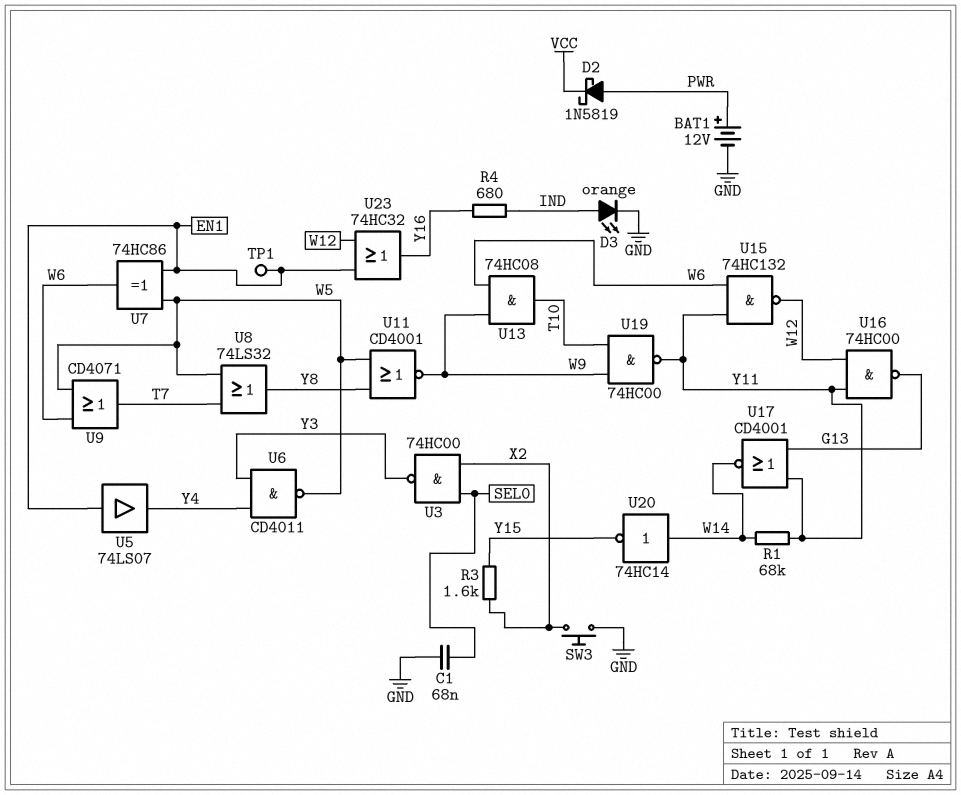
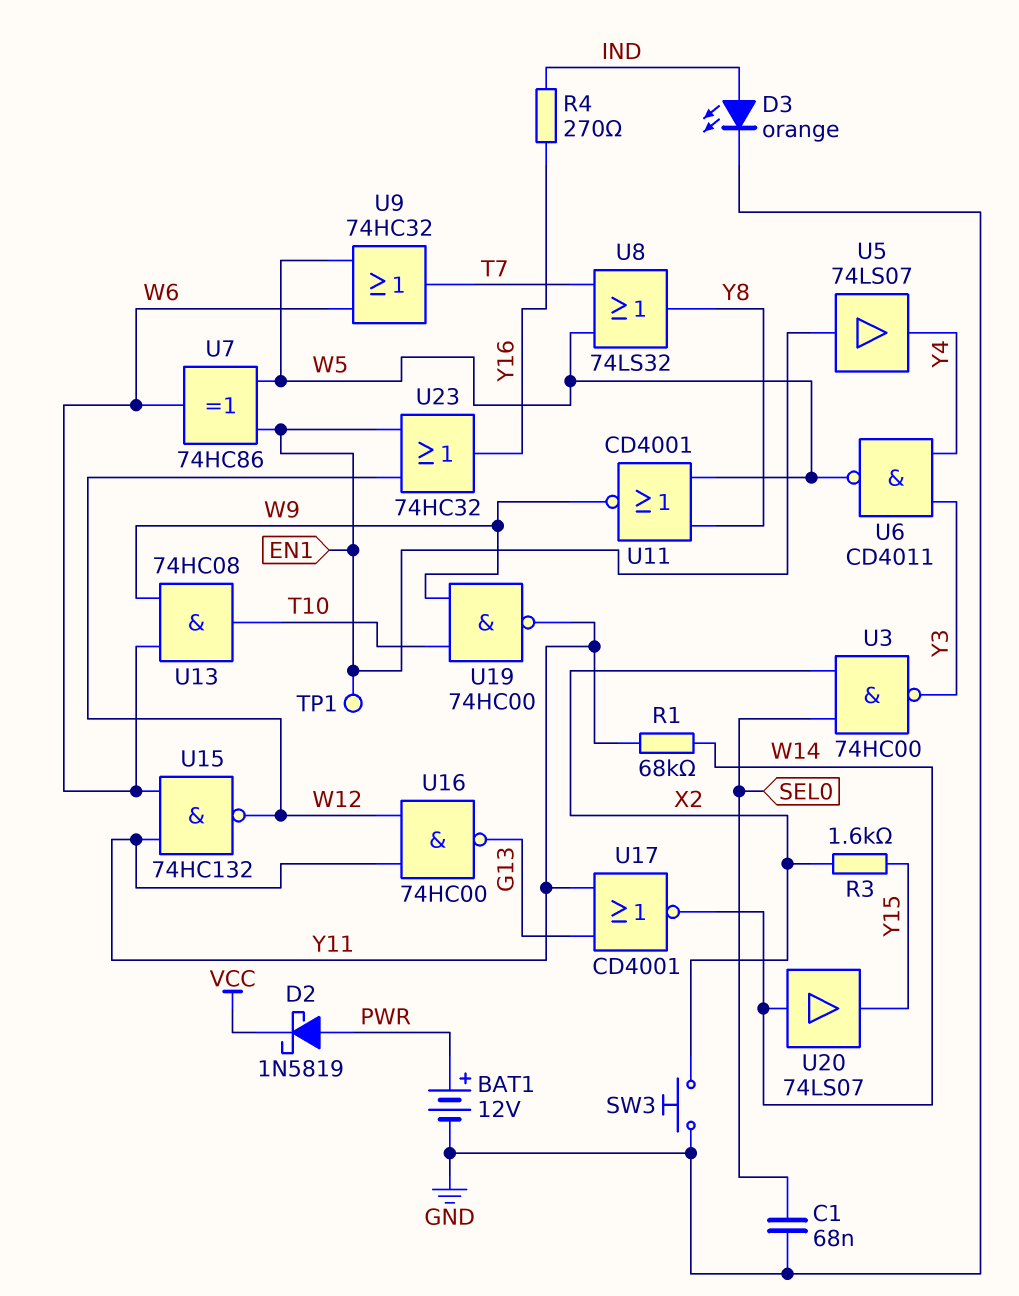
R4: 680 (IND, Y16) -> 270 (IND, Y16)
U9: OR CD4071 (in W5, in W6, out T7) -> OR 74HC32 (in W5, in W6, out T7)
U20: NOT 74HC14 (in W14, out Y15) -> buffer 74LS07 (in W14, out Y15)

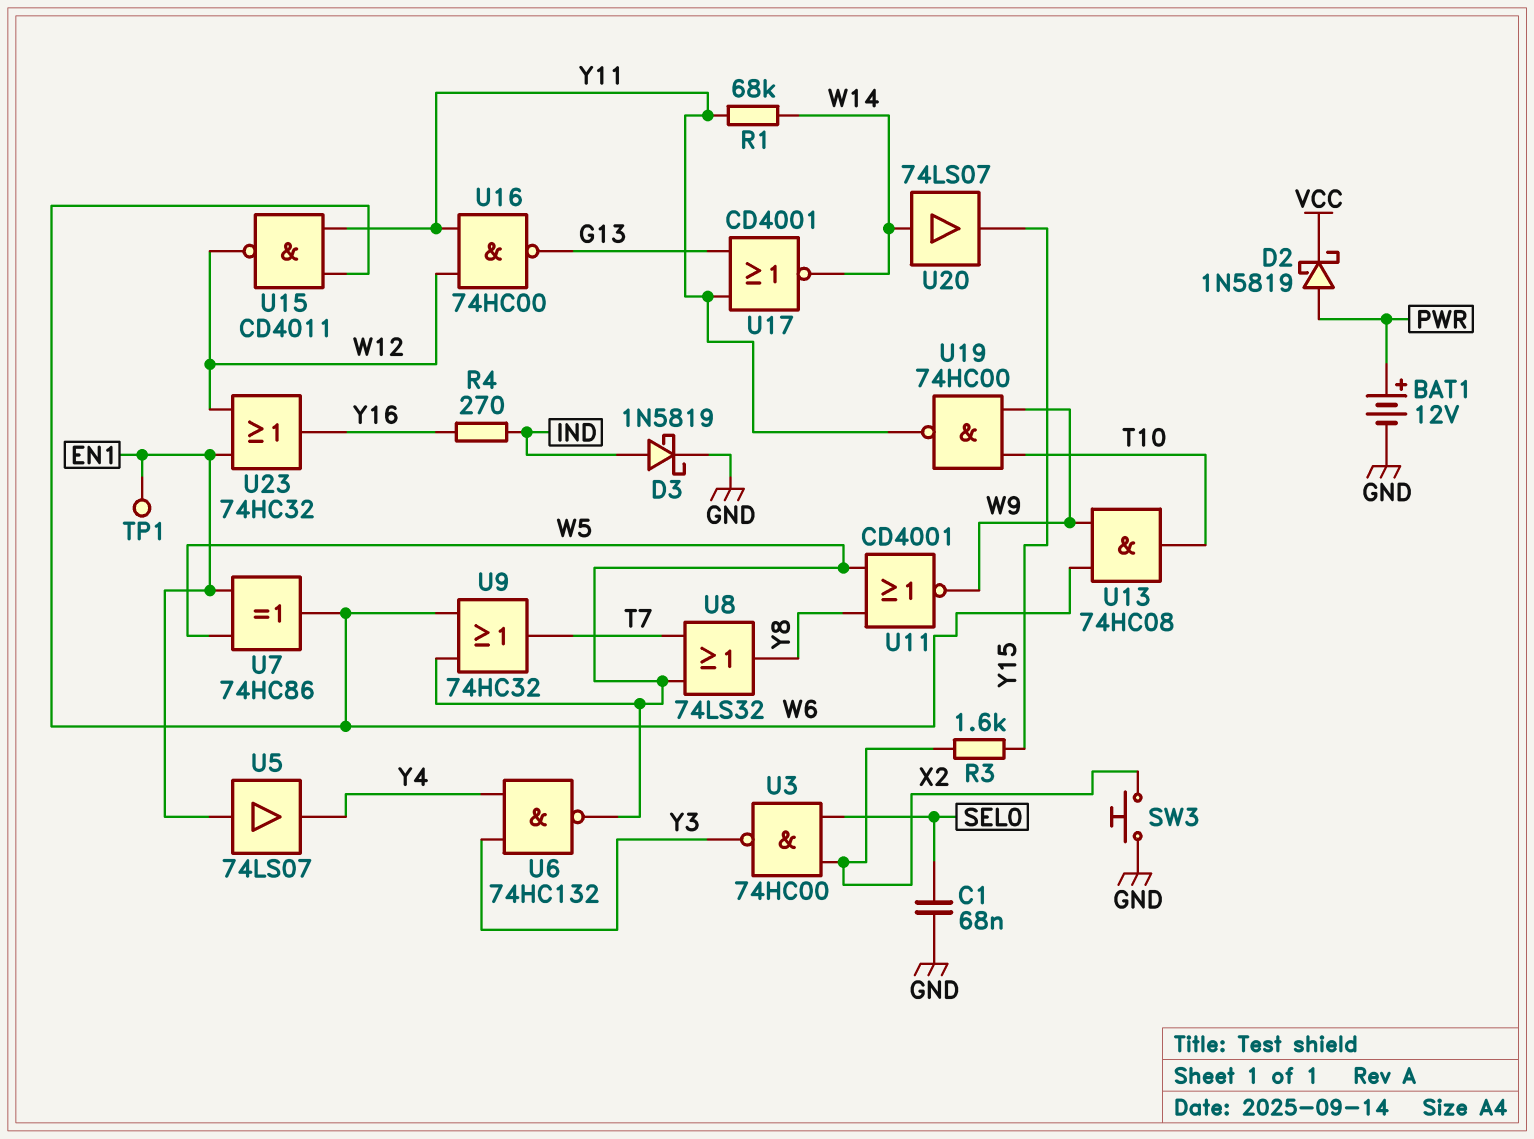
D3: LED orange (A IND, K GND) -> schottky 1N5819 (A IND, K GND)
U6: NAND CD4011 (in Y3, in Y4, out W5) -> NAND 74HC132 (in Y3, in Y4, out W5)
U15: NAND 74HC132 (in W6, in Y11, out W12) -> NAND CD4011 (in W6, in Y11, out W12)

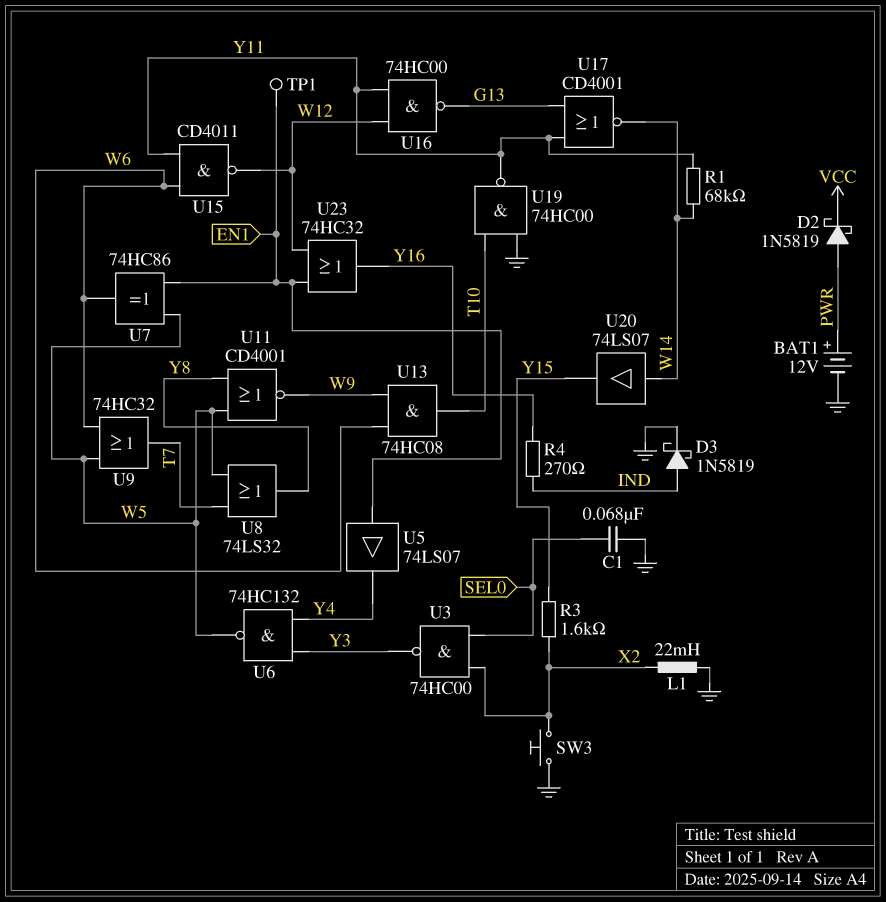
L1: none -> 22mH (GND, X2)
U19: NAND 74HC00 (in T10, in W9, out Y11) -> NAND 74HC00 (in GND, in T10, out Y11)

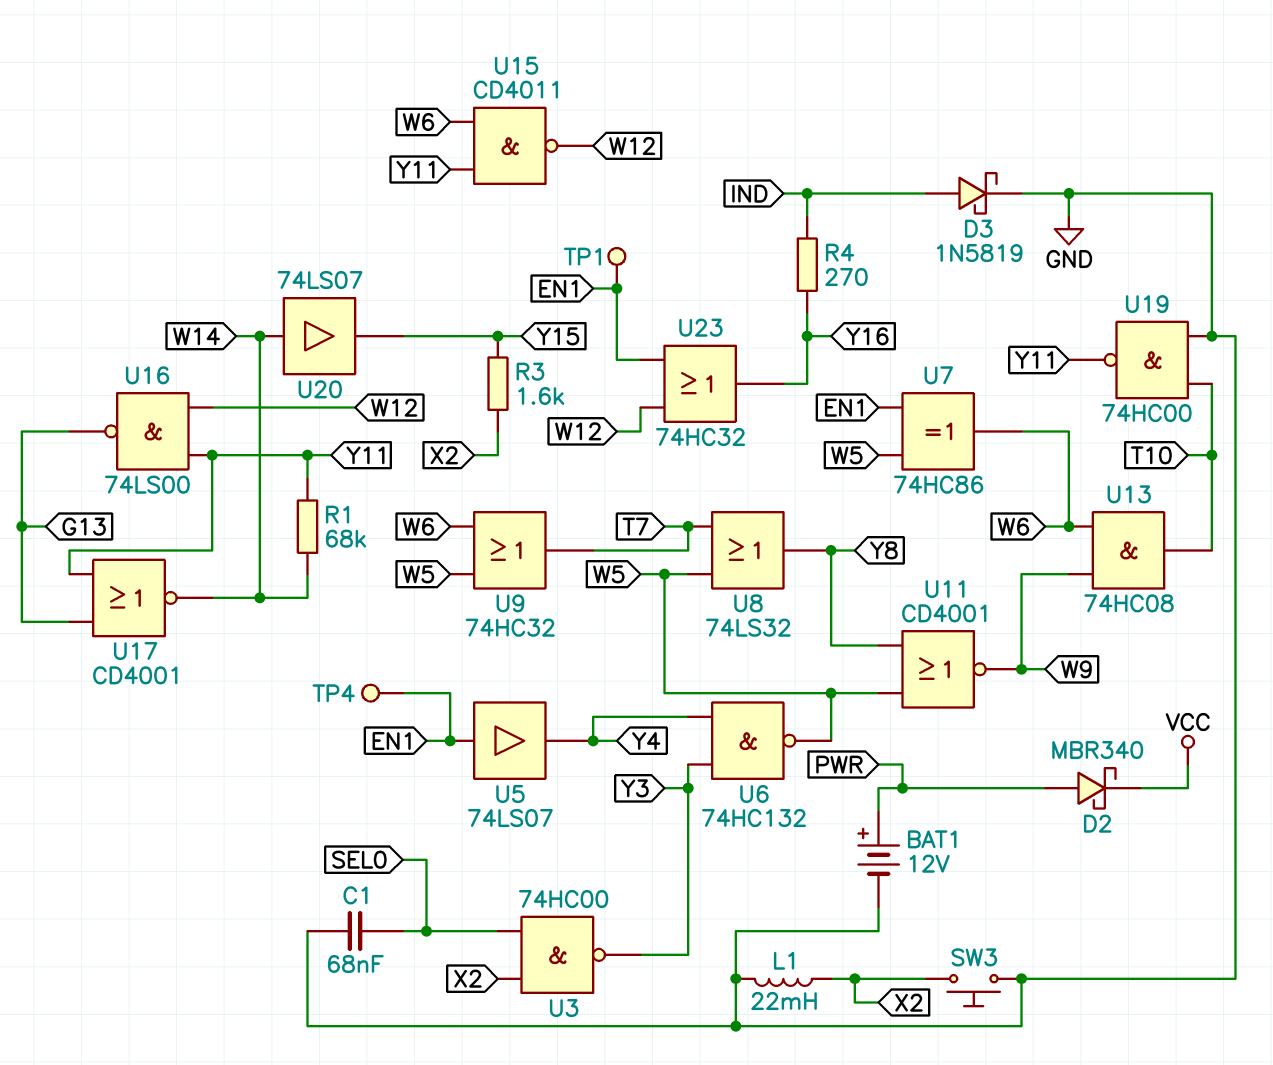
D2: schottky 1N5819 (A PWR, K VCC) -> schottky MBR340 (A PWR, K VCC)
TP4: none -> test point (EN1)
U16: NAND 74HC00 (in W12, in Y11, out G13) -> NAND 74LS00 (in W12, in Y11, out G13)

